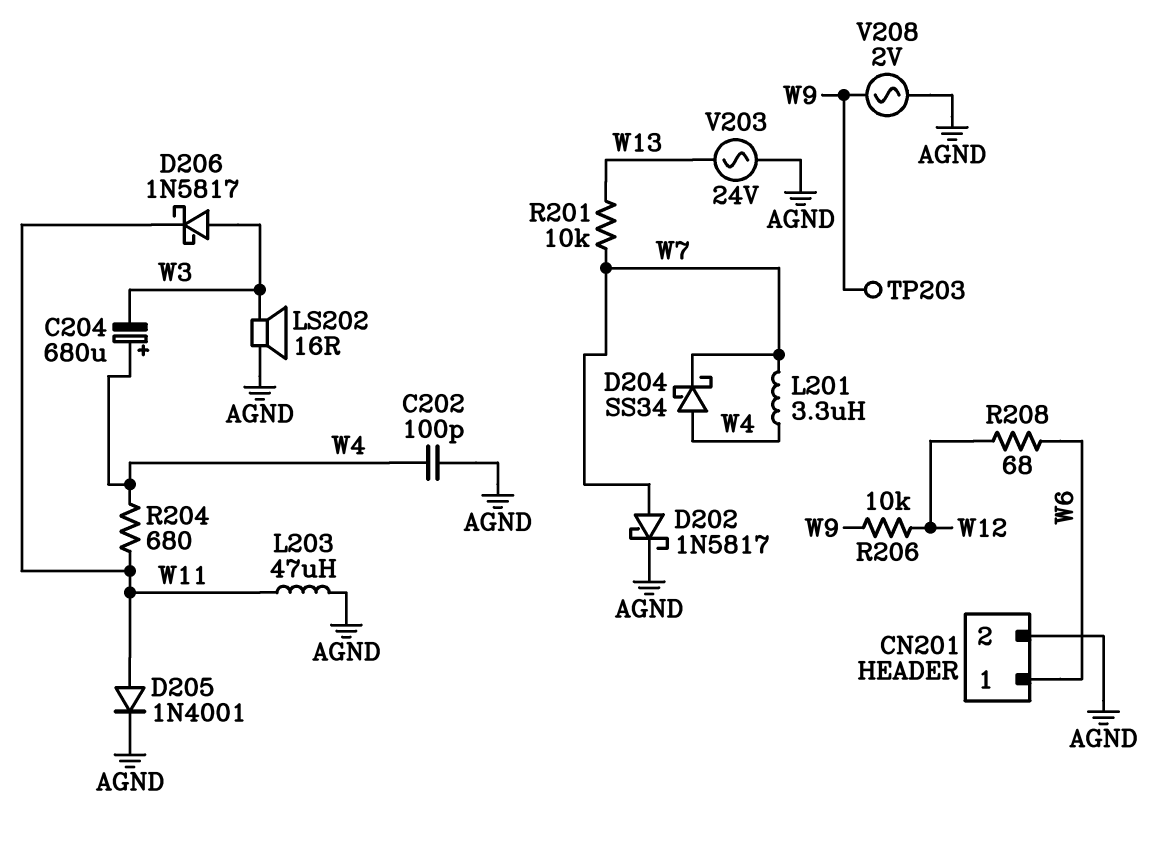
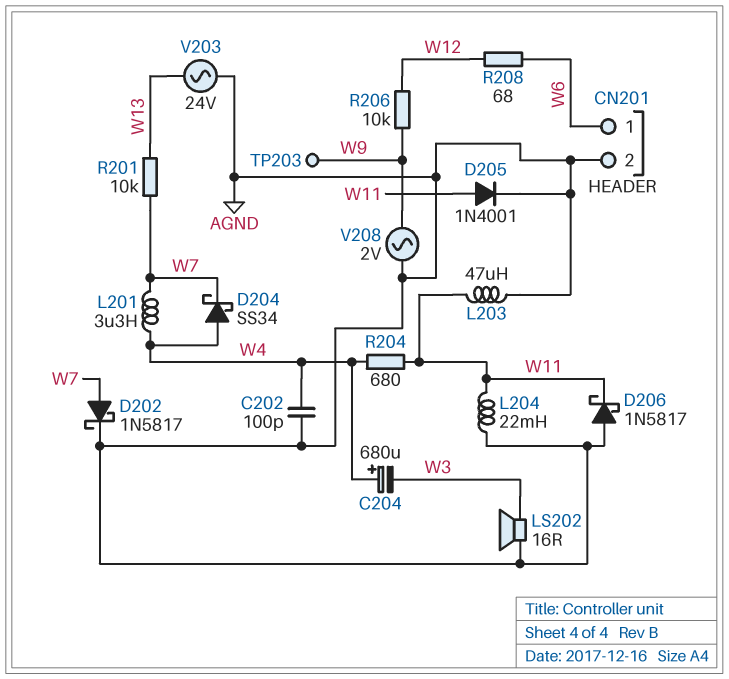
D206: schottky 1N5817 (A W3, K W11) -> schottky 1N5817 (A AGND, K W11)
L204: none -> 22mH (AGND, W11)

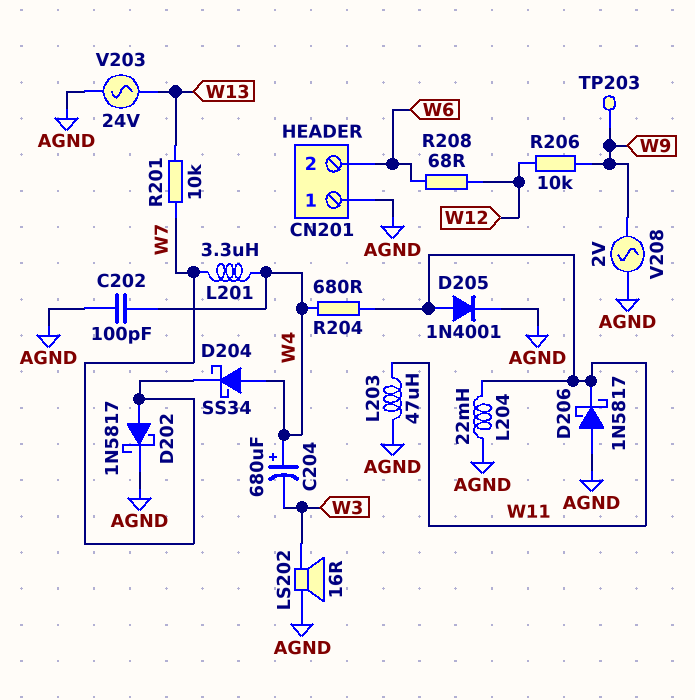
CN201 pin 1: W6 -> AGND
CN201 pin 2: AGND -> W6

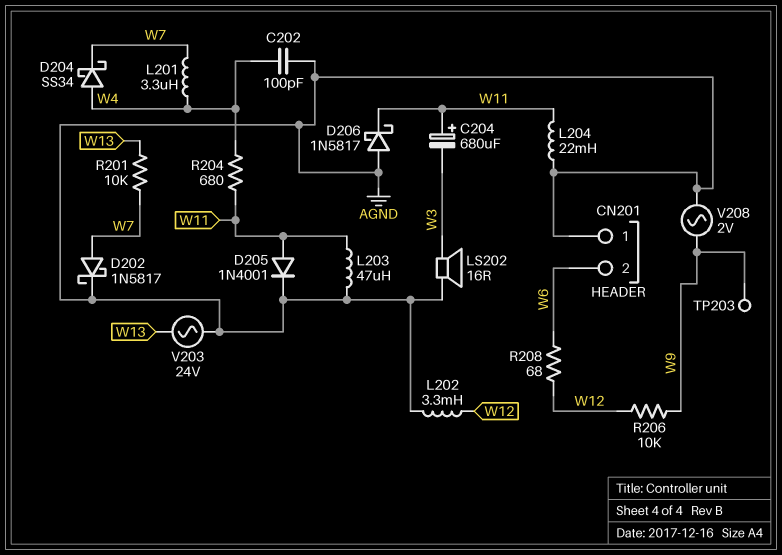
C204: 680uF (plus W4, minus W3) -> 680uF (plus W11, minus W3)
L202: none -> 3.3mH (AGND, W12)

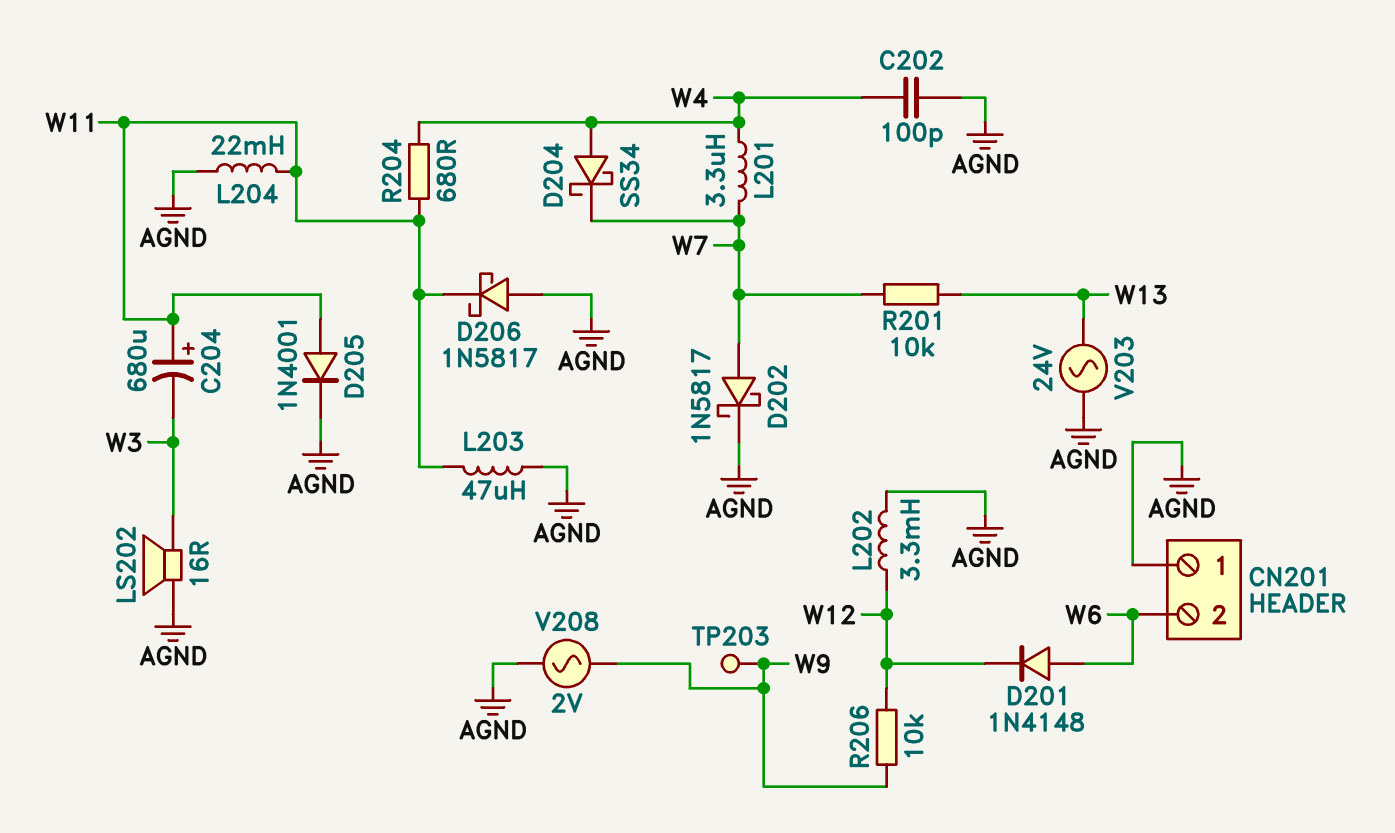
D201: none -> diode 1N4148 (A W6, K W12)
R208: 68 (W6, W12) -> none

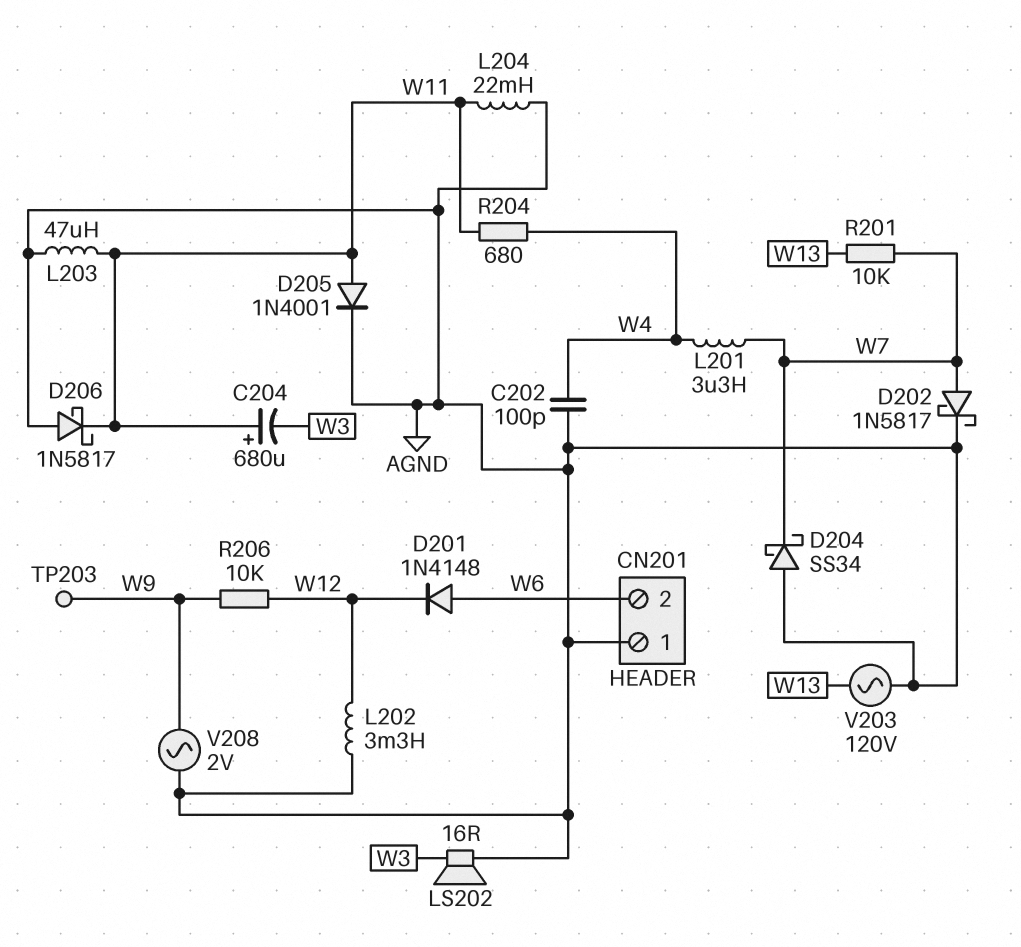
D204: schottky SS34 (A W4, K W7) -> schottky SS34 (A AGND, K W7)
V203: AC 24V (AGND, W13) -> AC 120V (AGND, W13)

